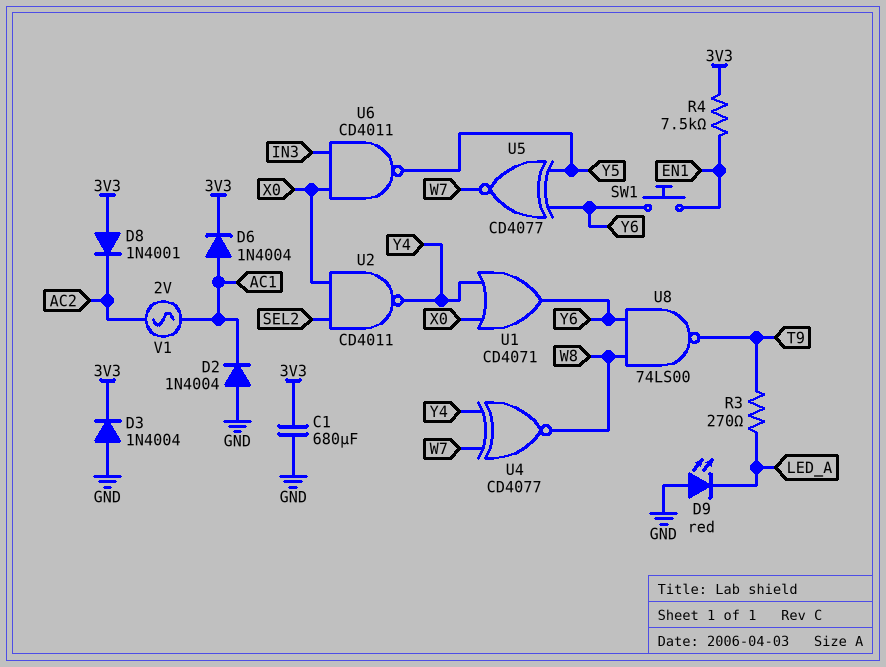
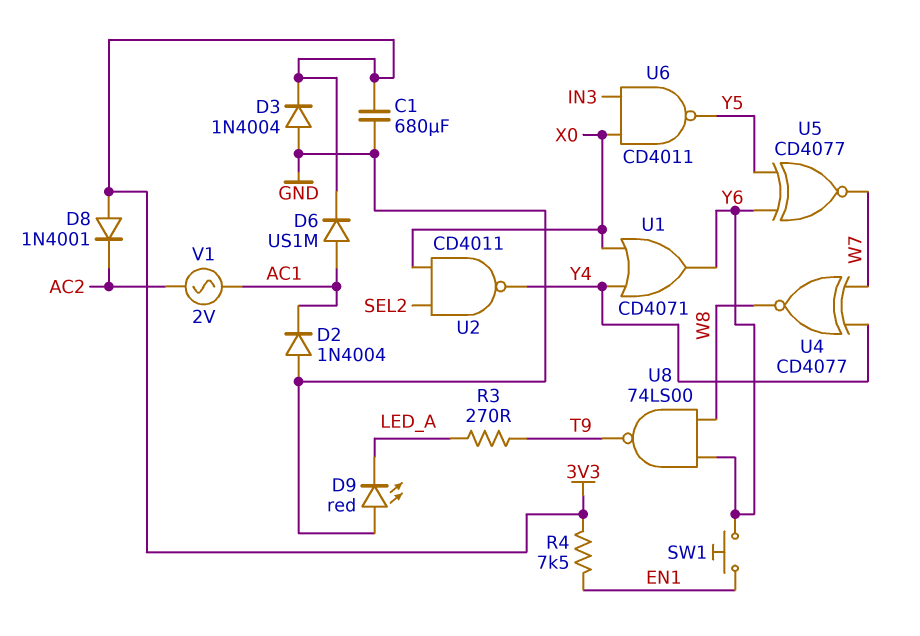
D6: diode 1N4004 (A AC1, K 3V3) -> diode US1M (A AC1, K 3V3)

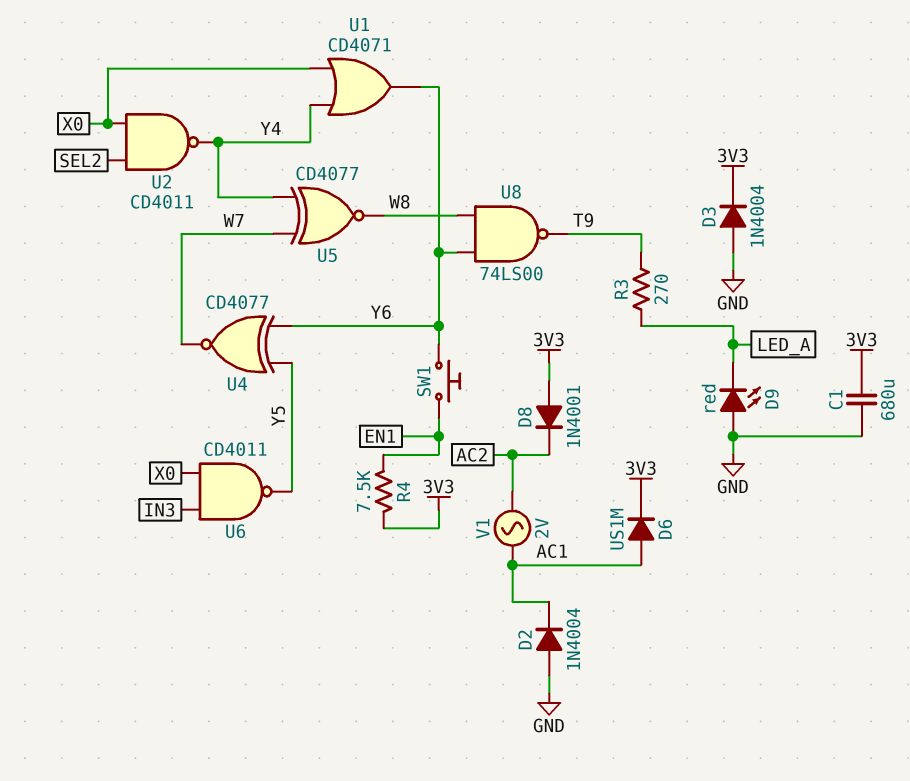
U4: XNOR CD4077 (in W7, in Y4, out W8) -> XNOR CD4077 (in Y5, in Y6, out W7)
U5: XNOR CD4077 (in Y5, in Y6, out W7) -> XNOR CD4077 (in W7, in Y4, out W8)

